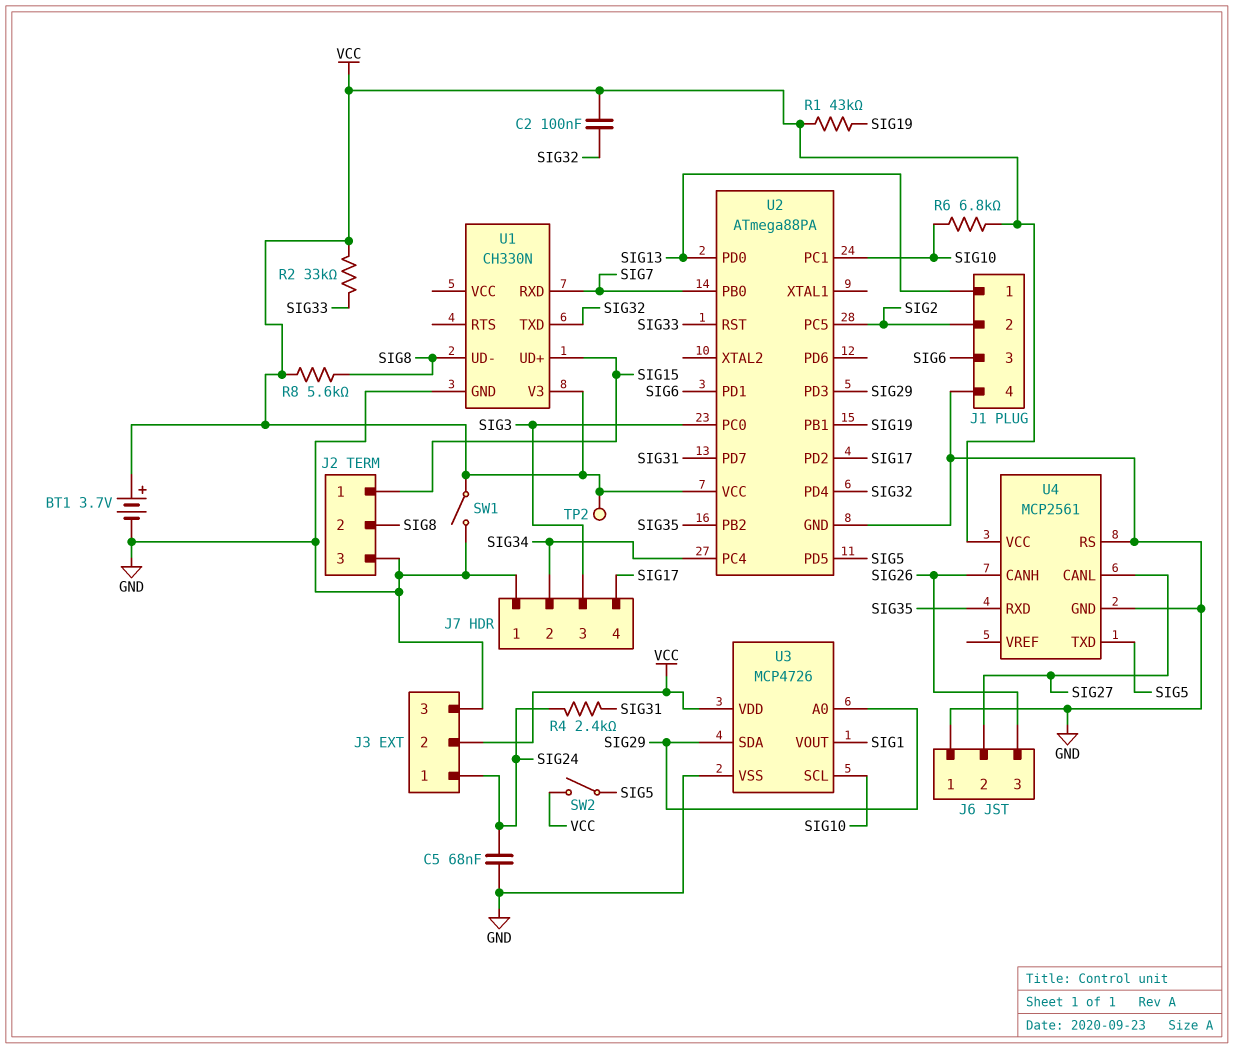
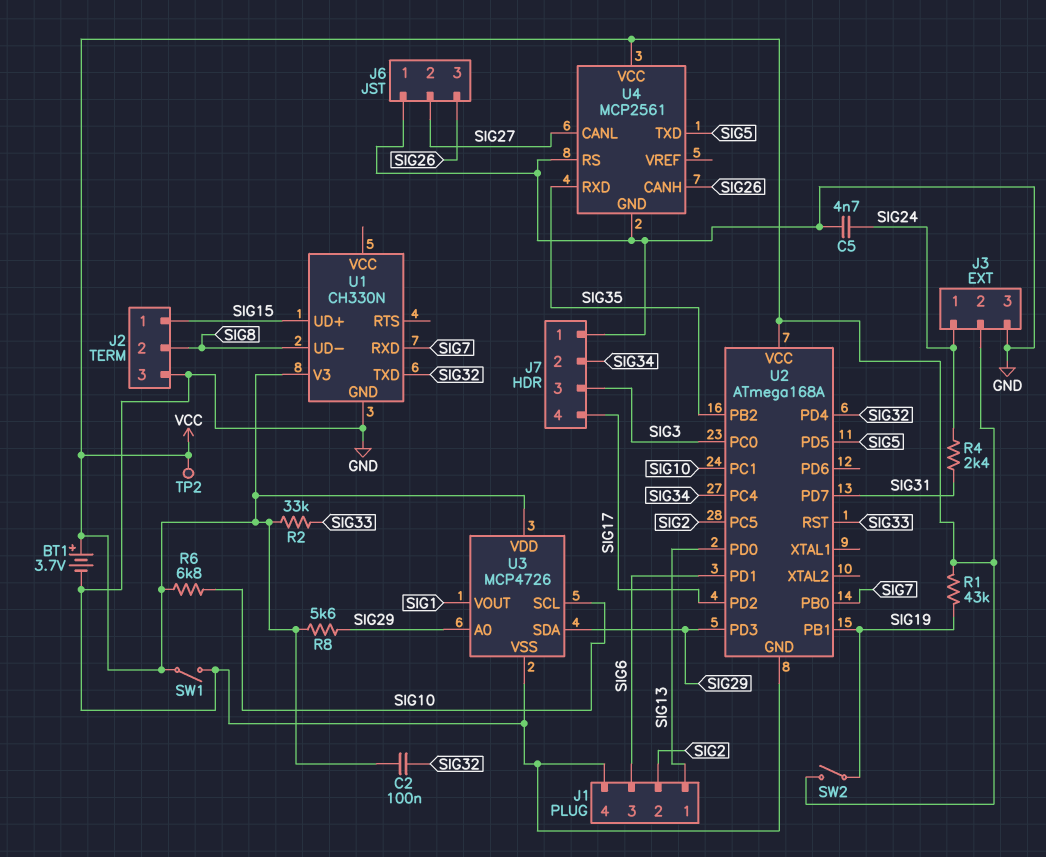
C5: 68nF (GND, SIG24) -> 4.7nF (GND, SIG24)
R8: 5.6k (SIG8, VCC) -> 5.6k (SIG29, VCC)
SW2: switch (SIG5, VCC) -> switch (SIG19, VCC)
U2: ATmega88PA -> ATmega168A

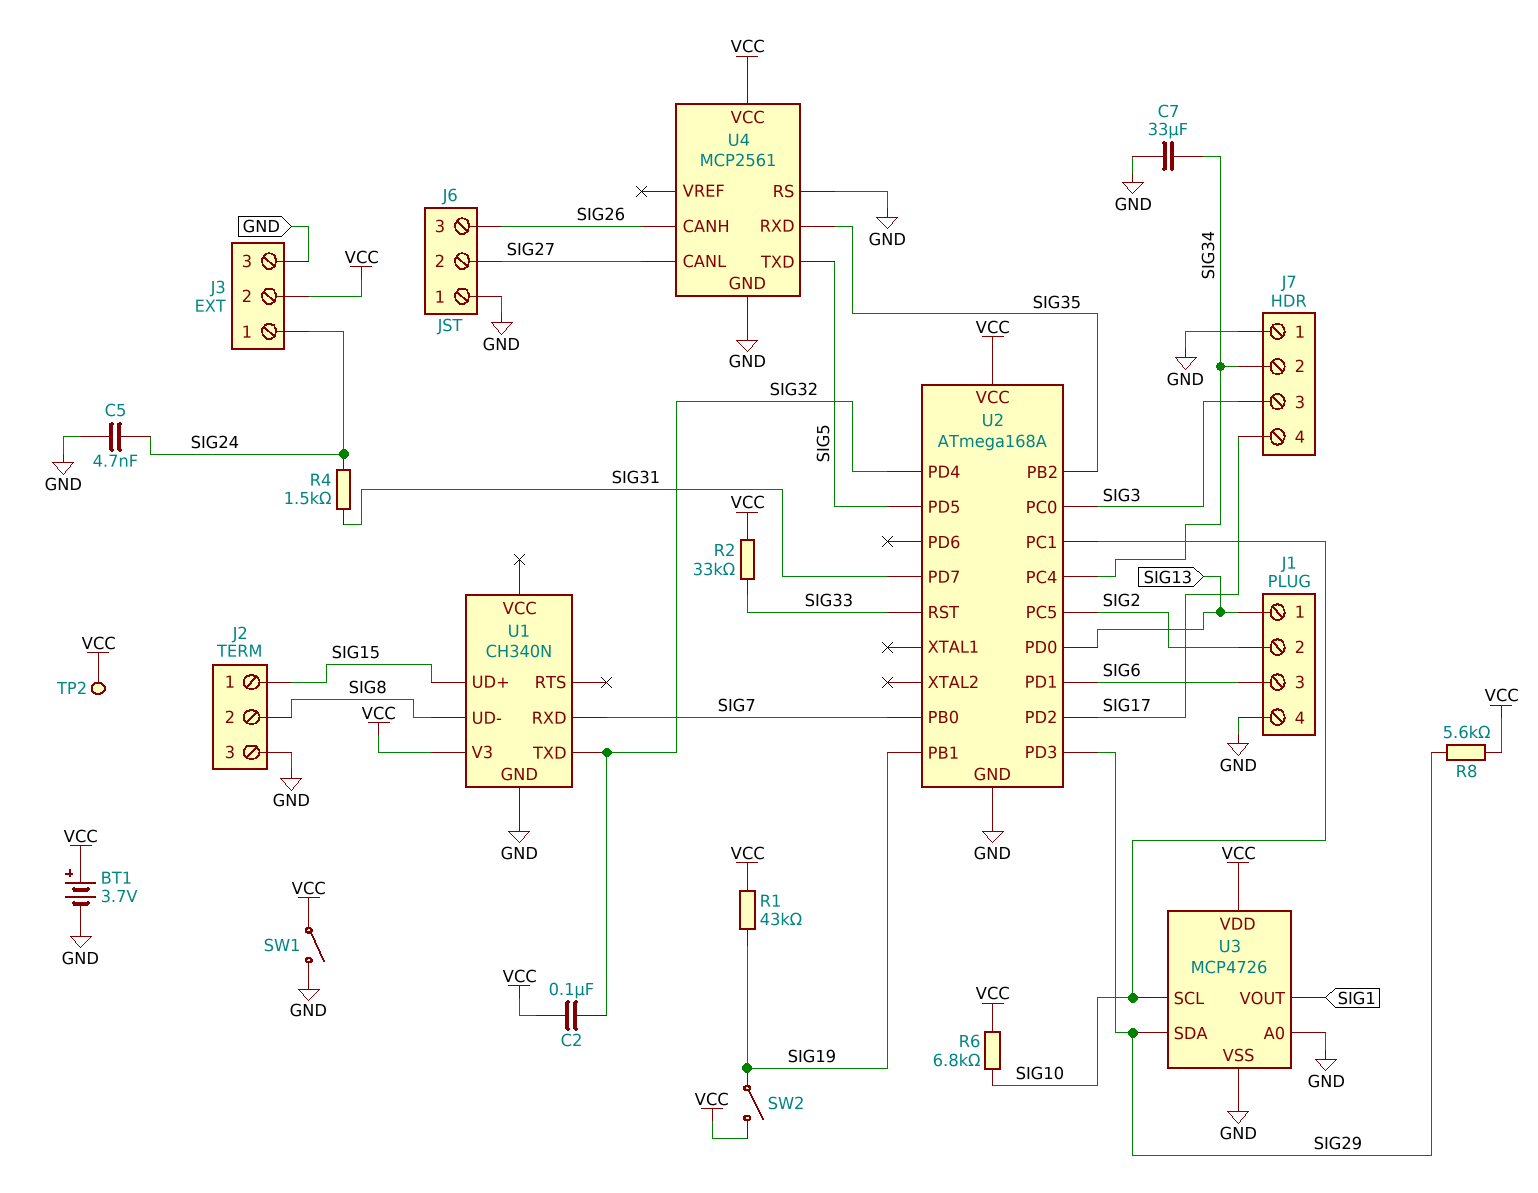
C7: none -> 33uF (GND, SIG34)
R4: 2.4k (SIG24, SIG31) -> 1.5k (SIG24, SIG31)
U1: CH330N -> CH340N
U3 pin A0: SIG29 -> GND

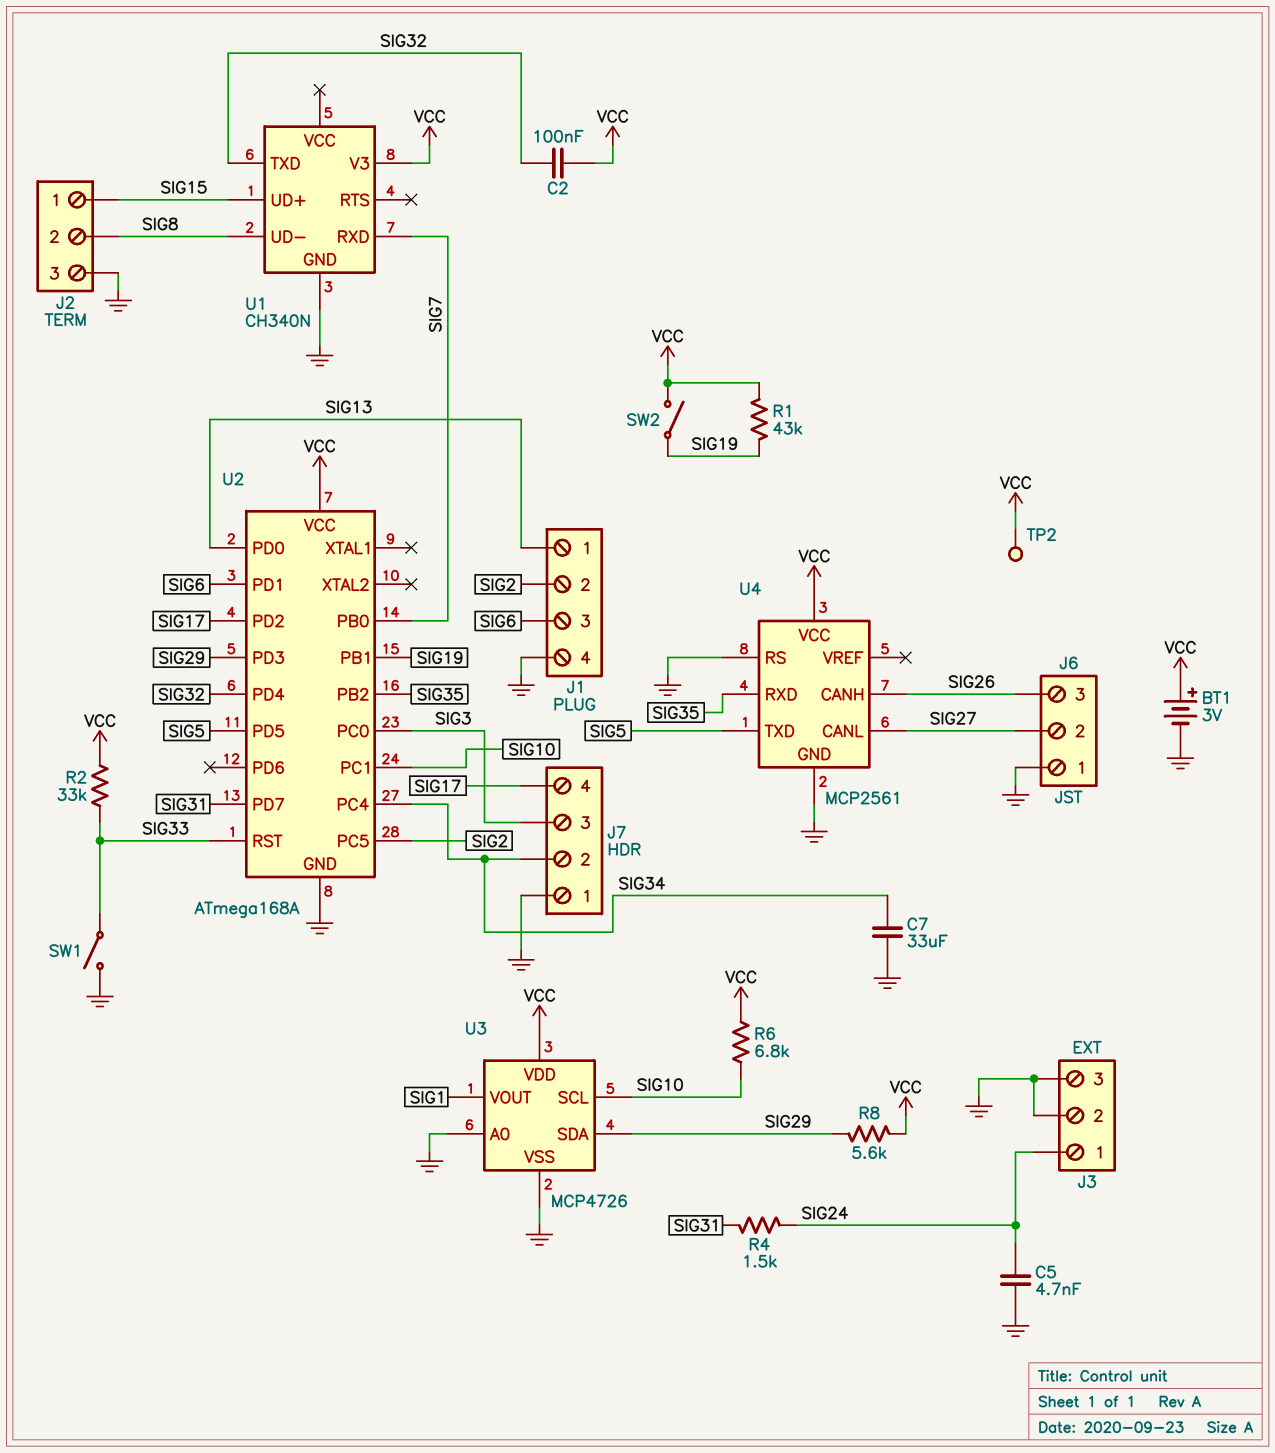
BT1: 3.7V (plus VCC, minus GND) -> 3V (plus VCC, minus GND)
J3 pin 2: VCC -> GND
SW1: switch (GND, VCC) -> switch (GND, SIG33)

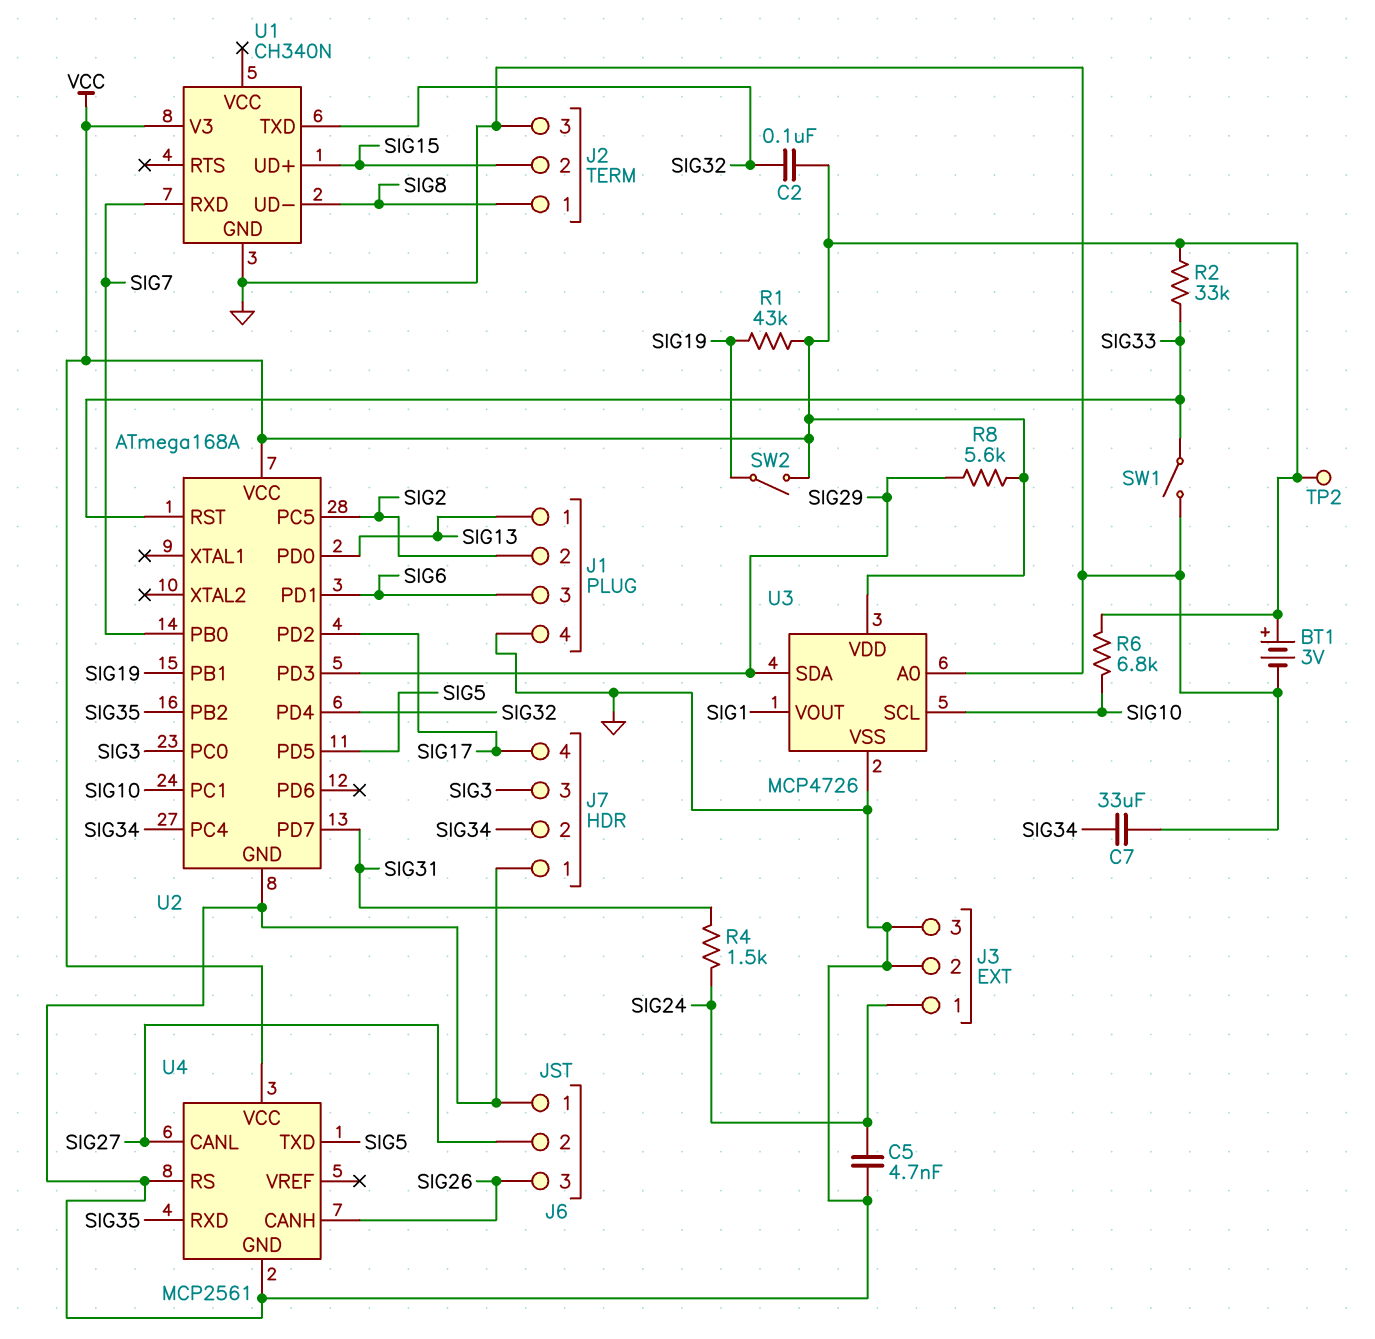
J2 pin 1: SIG15 -> SIG8
J2 pin 2: SIG8 -> SIG15

